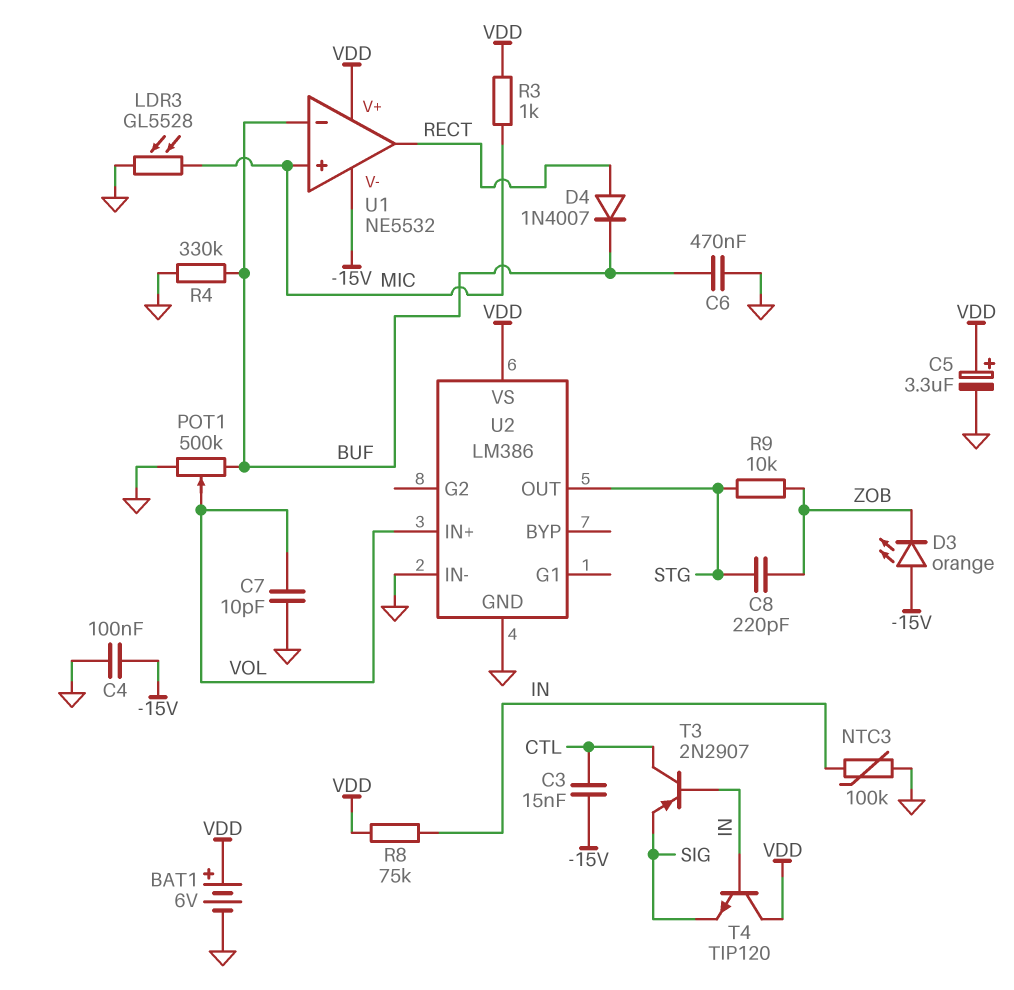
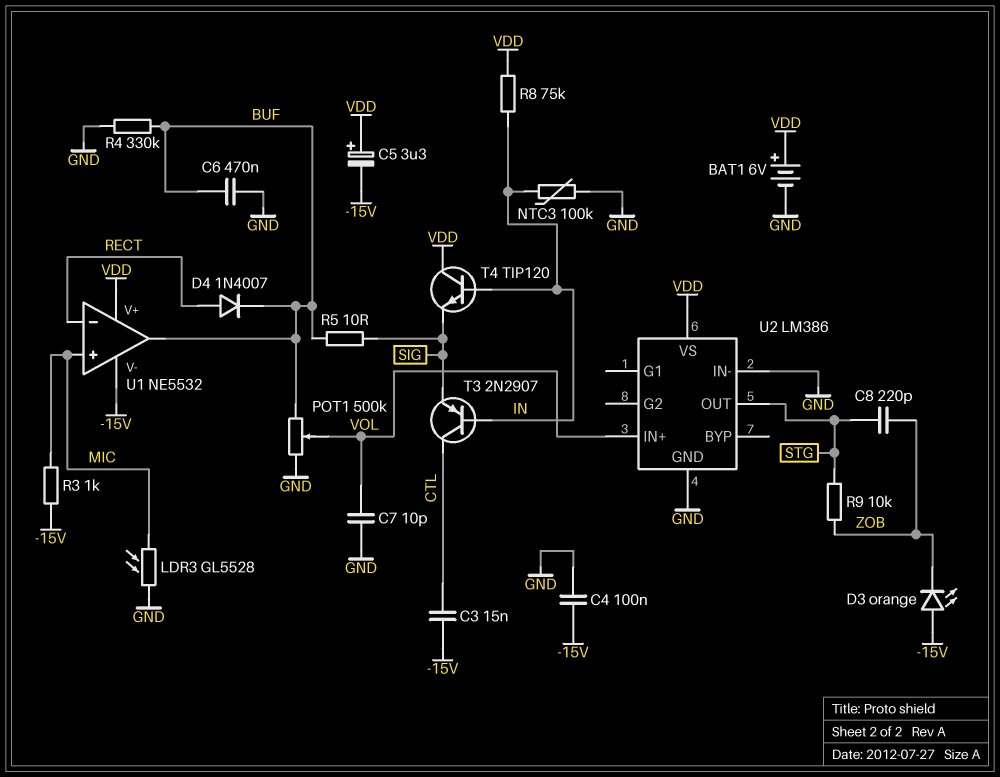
C5: 3.3uF (plus VDD, minus GND) -> 3.3uF (plus VDD, minus -15V)
R3: 1k (MIC, VDD) -> 1k (-15V, MIC)
R5: none -> 10 (BUF, SIG)
U1 pin in-: BUF -> RECT
U1 pin out: RECT -> BUF

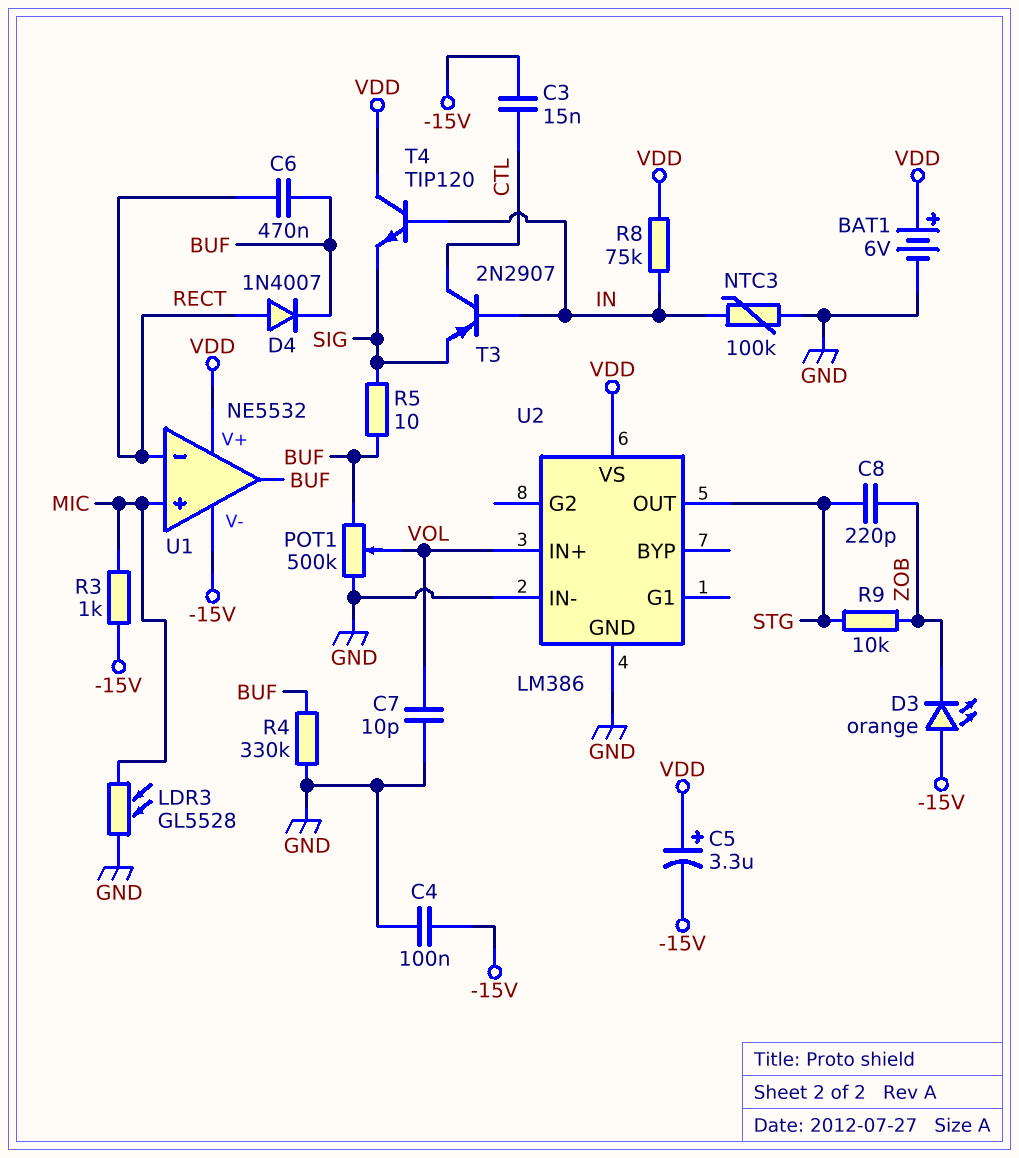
C6: 470nF (BUF, GND) -> 470nF (BUF, RECT)

